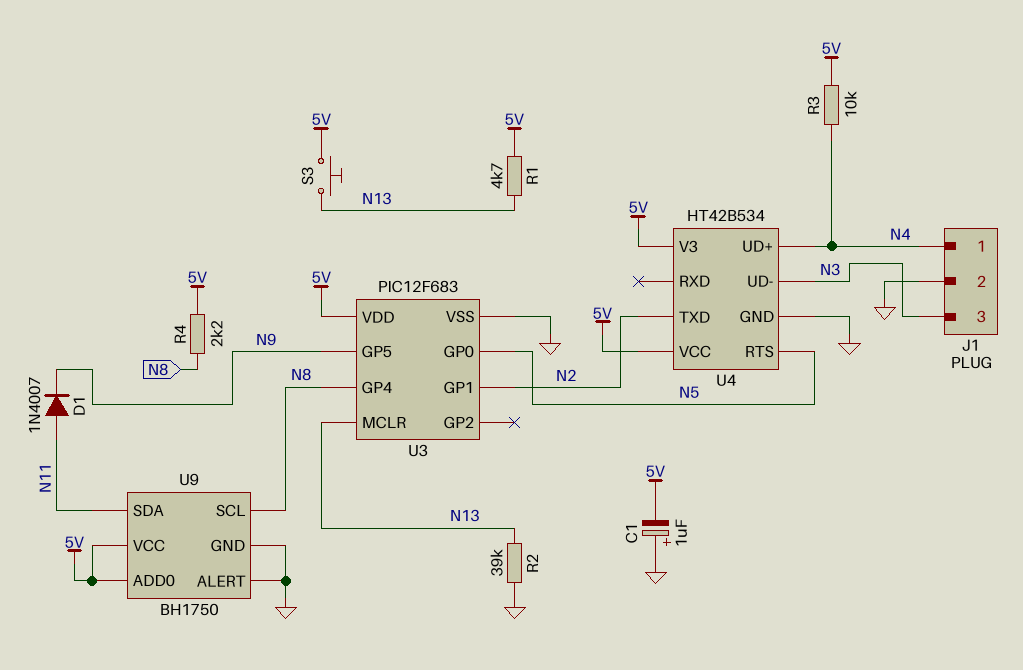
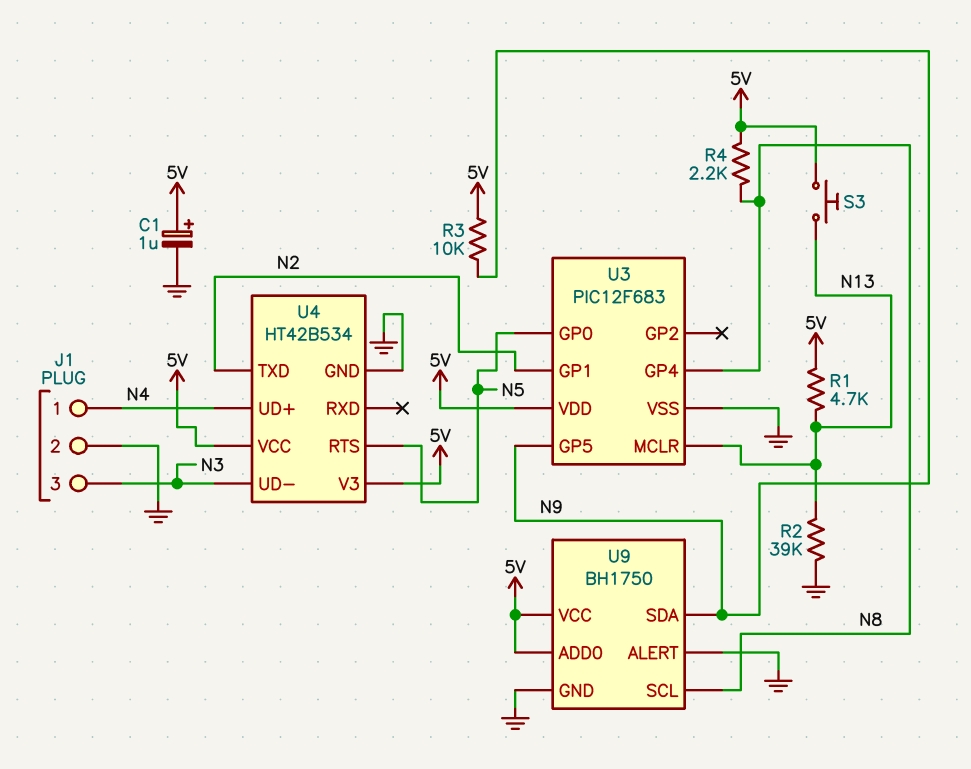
C1: 1uF (plus GND, minus 5V) -> 1uF (plus 5V, minus GND)
D1: diode 1N4007 (A N11, K N9) -> none
R3: 10k (5V, N4) -> 10k (5V, N9)
U9 pin SDA: N11 -> N9

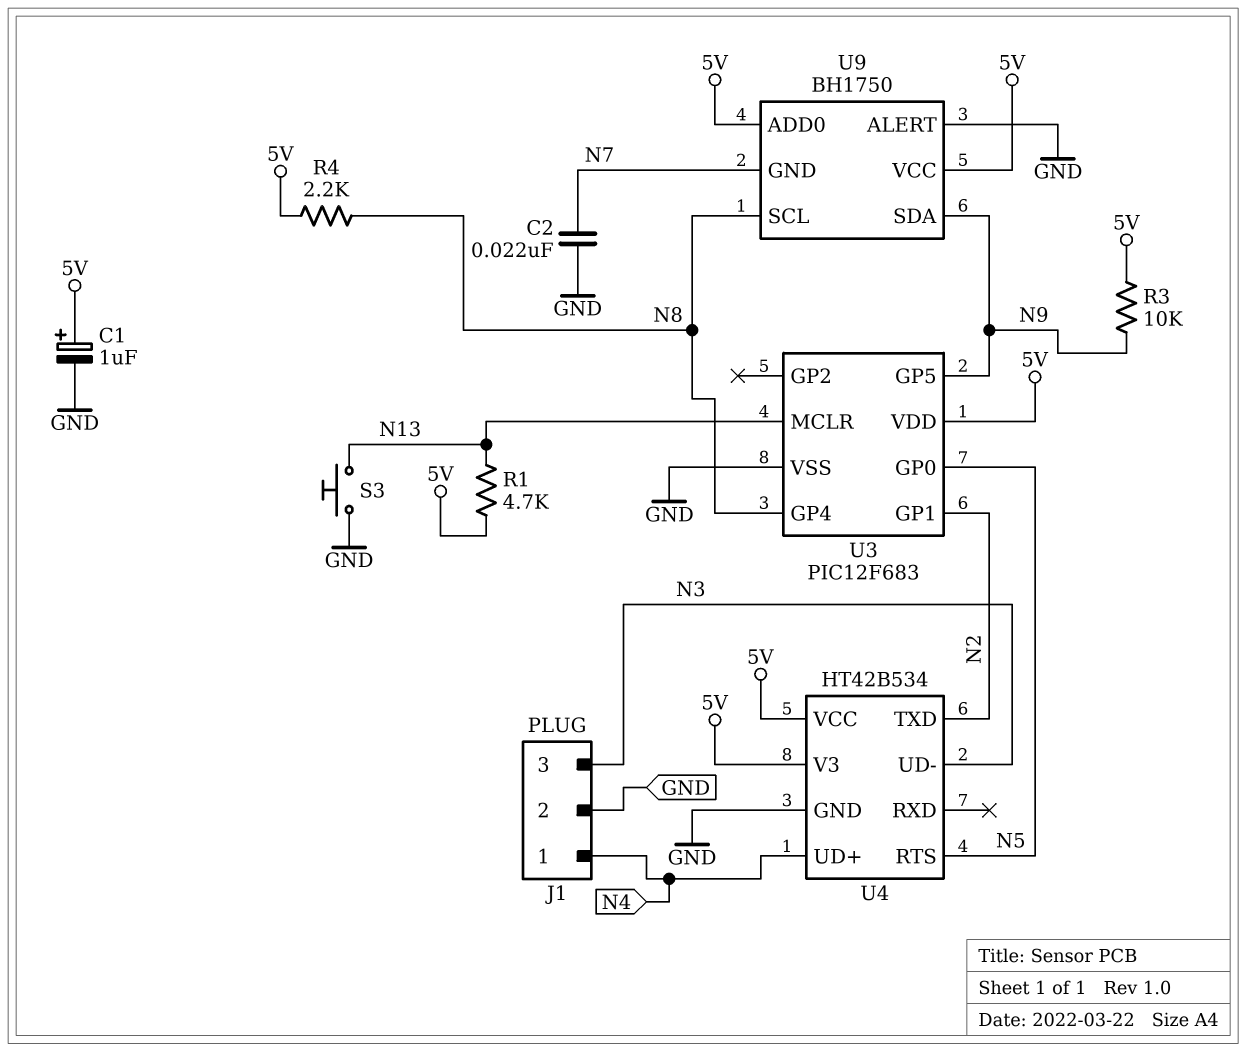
C2: none -> 22nF (GND, N7)
R2: 39k (GND, N13) -> none
S3: button (5V, N13) -> button (GND, N13)
U9 pin GND: GND -> N7

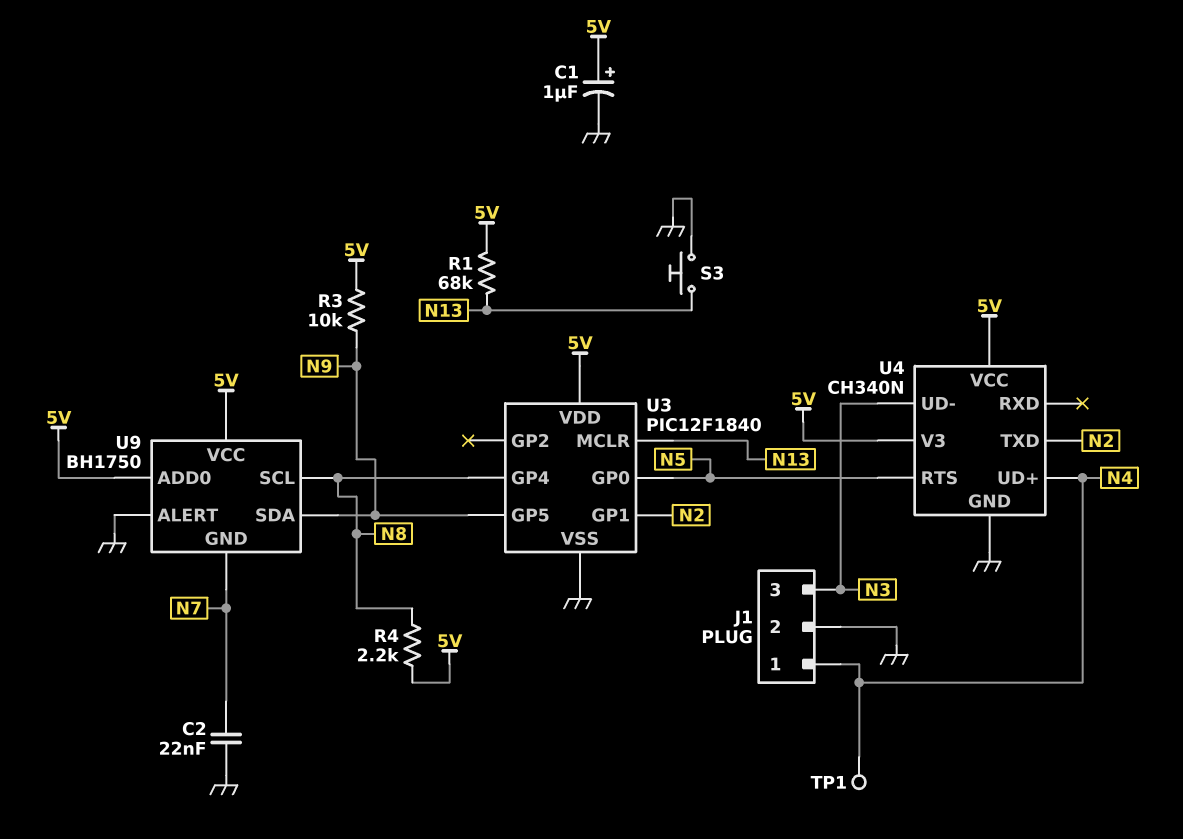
R1: 4.7k (5V, N13) -> 68k (5V, N13)
TP1: none -> test point (N4)
U3: PIC12F683 -> PIC12F1840
U4: HT42B534 -> CH340N

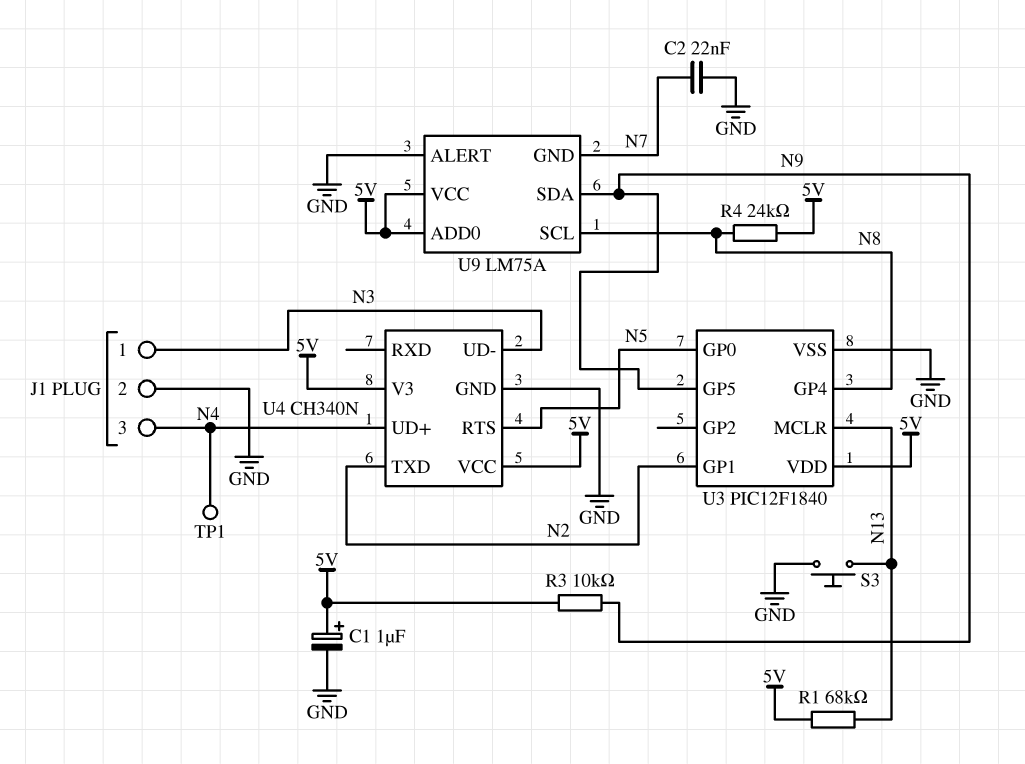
J1 pin 1: N4 -> N3
J1 pin 3: N3 -> N4
R4: 2.2k (5V, N8) -> 24k (5V, N8)
U9: BH1750 -> LM75A

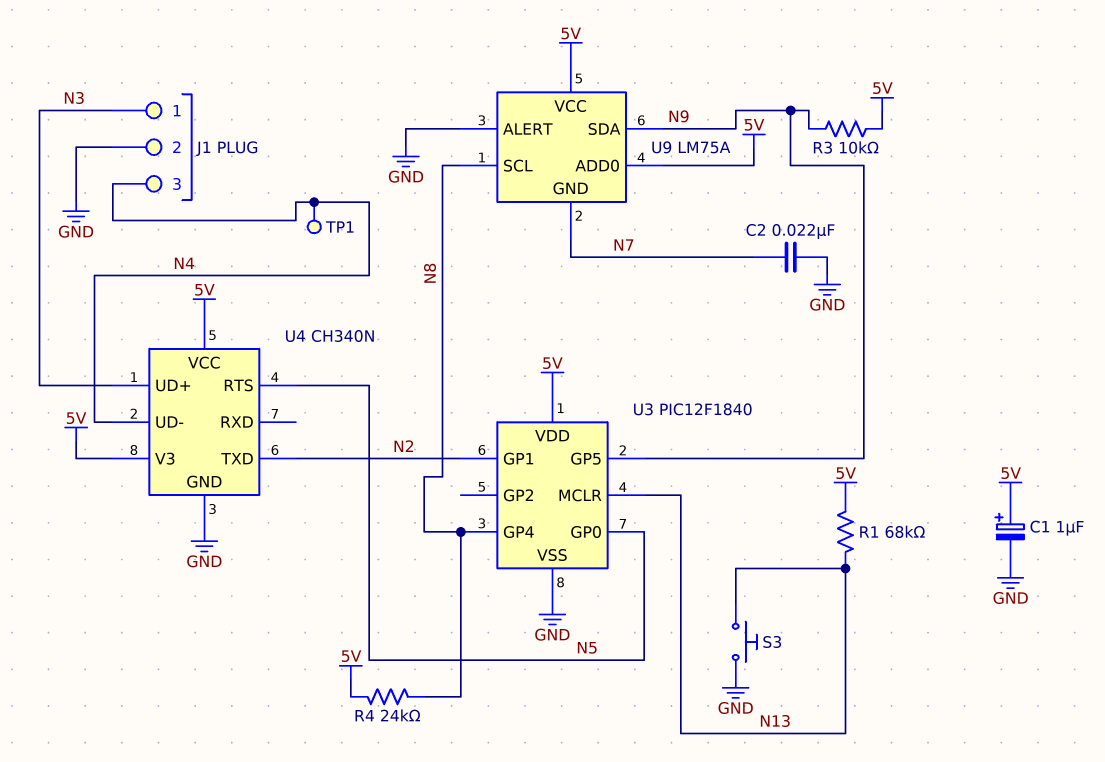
U4 pin UD+: N4 -> N3
U4 pin UD-: N3 -> N4

